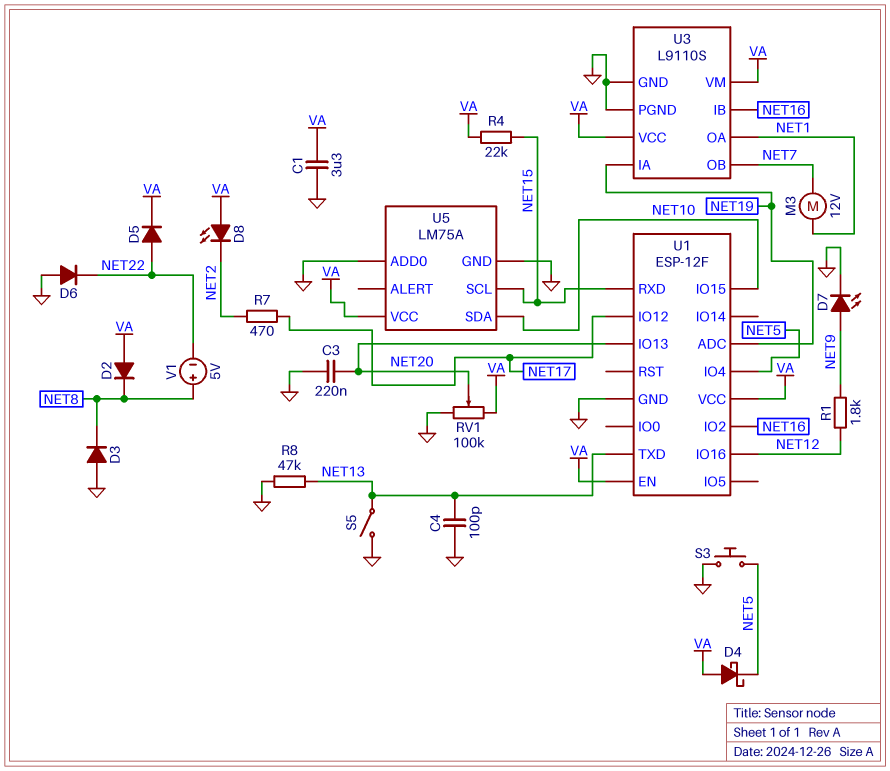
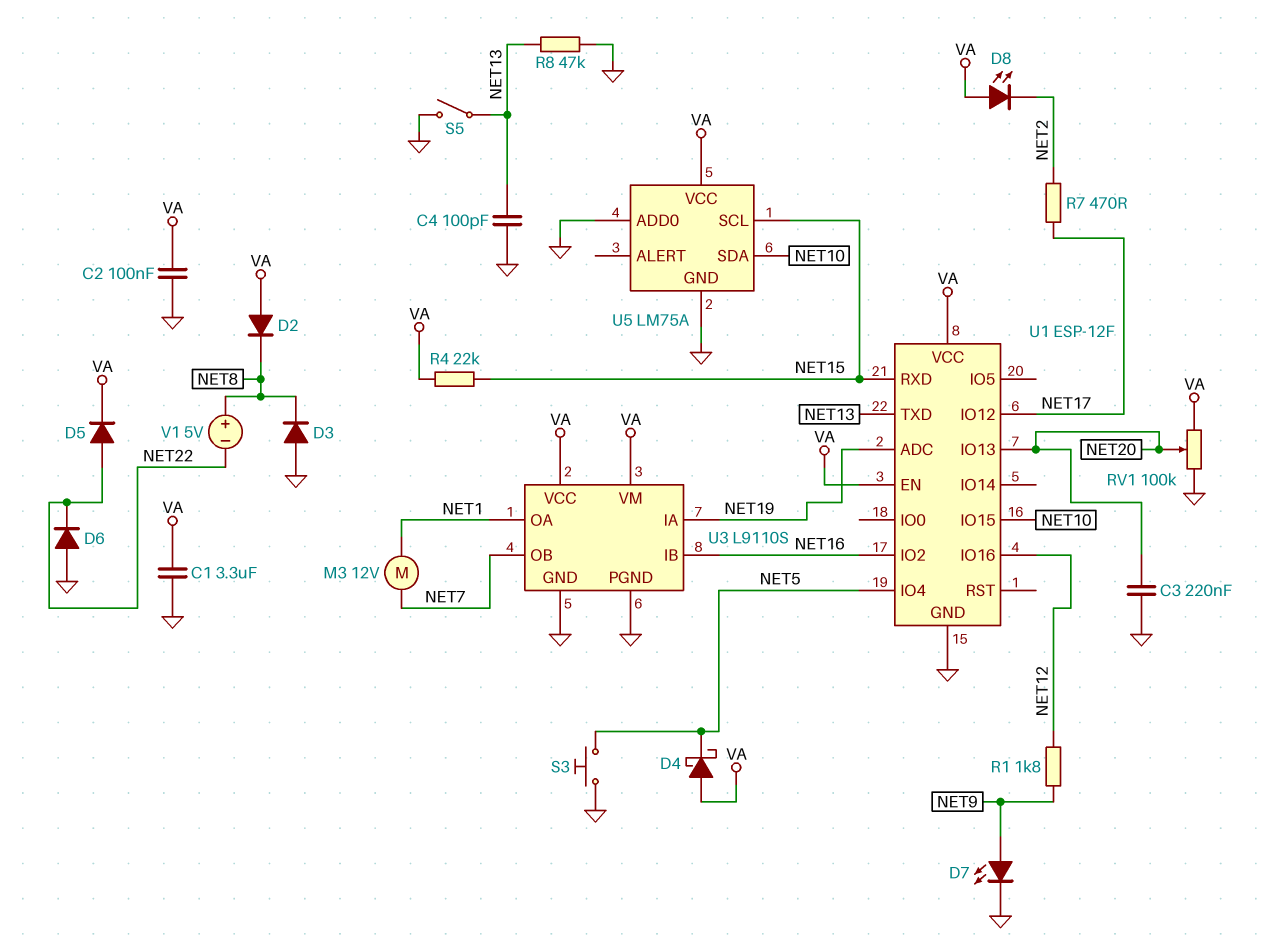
C2: none -> 100nF (GND, VA)

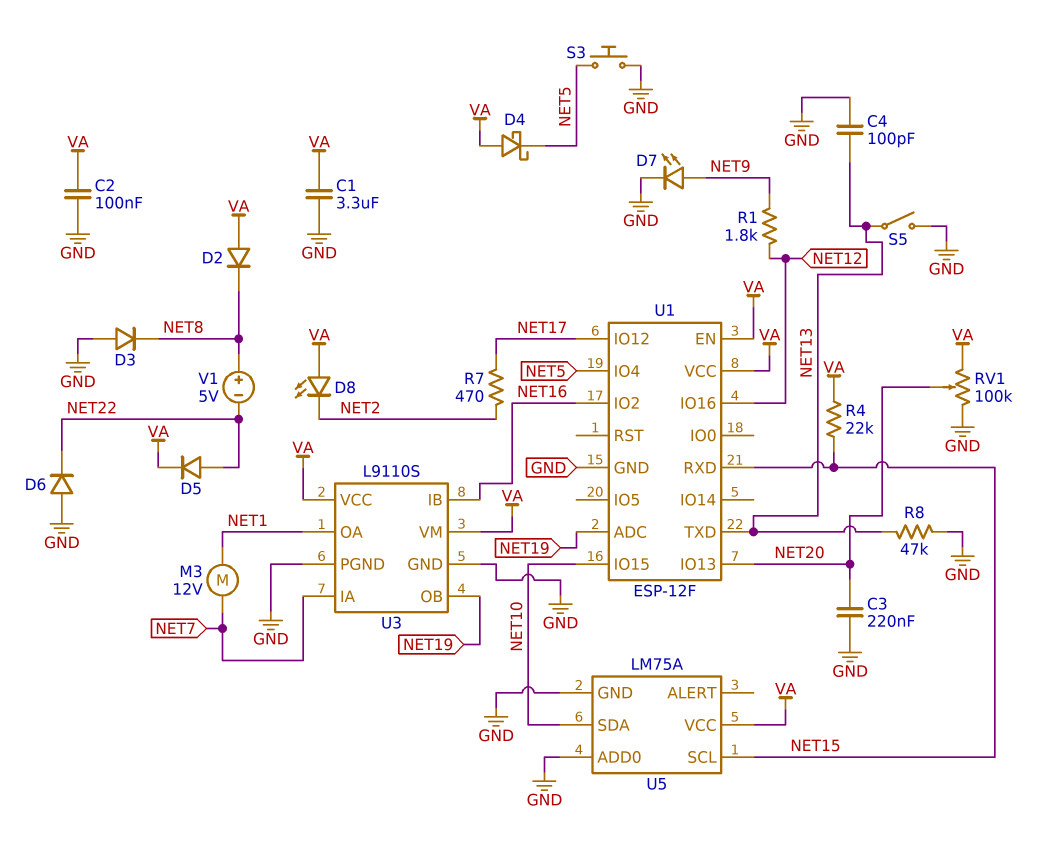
U3 pin IA: NET19 -> NET7
U3 pin OB: NET7 -> NET19

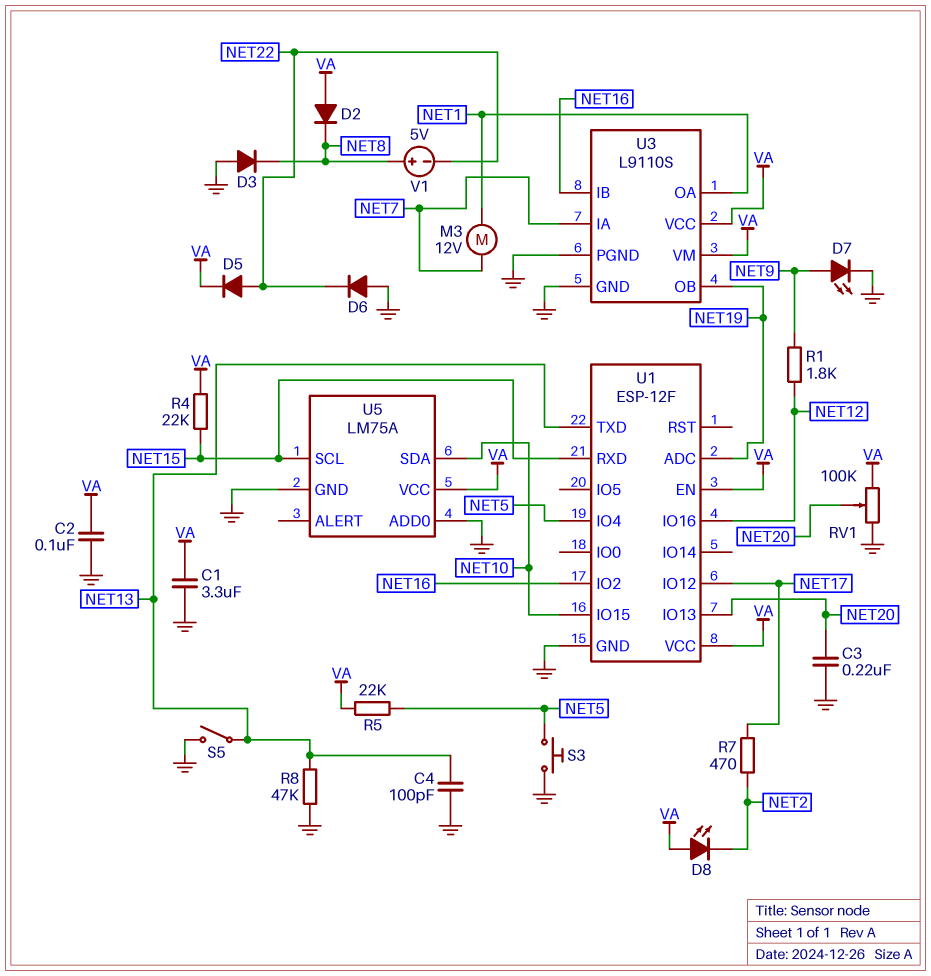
D4: schottky (A VA, K NET5) -> none
R5: none -> 22k (NET5, VA)

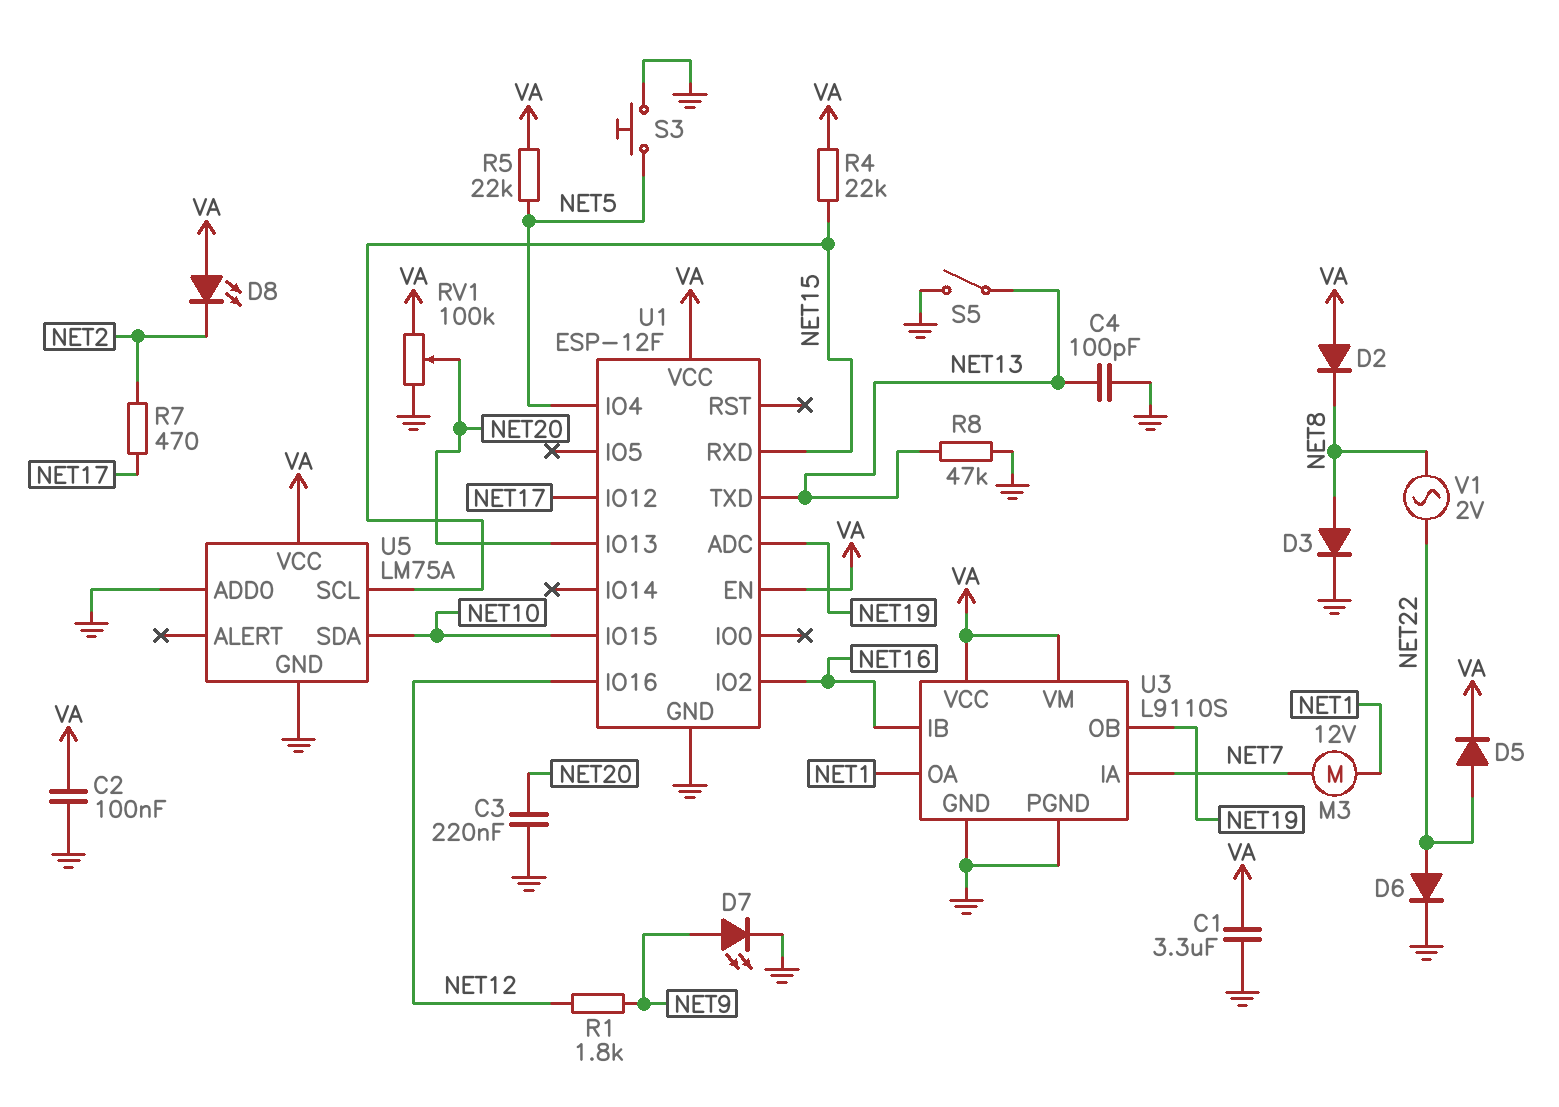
D3: diode (A GND, K NET8) -> diode (A NET8, K GND)
D6: diode (A GND, K NET22) -> diode (A NET22, K GND)
V1: 5V (plus NET8, minus NET22) -> AC 2V (NET8, NET22)

